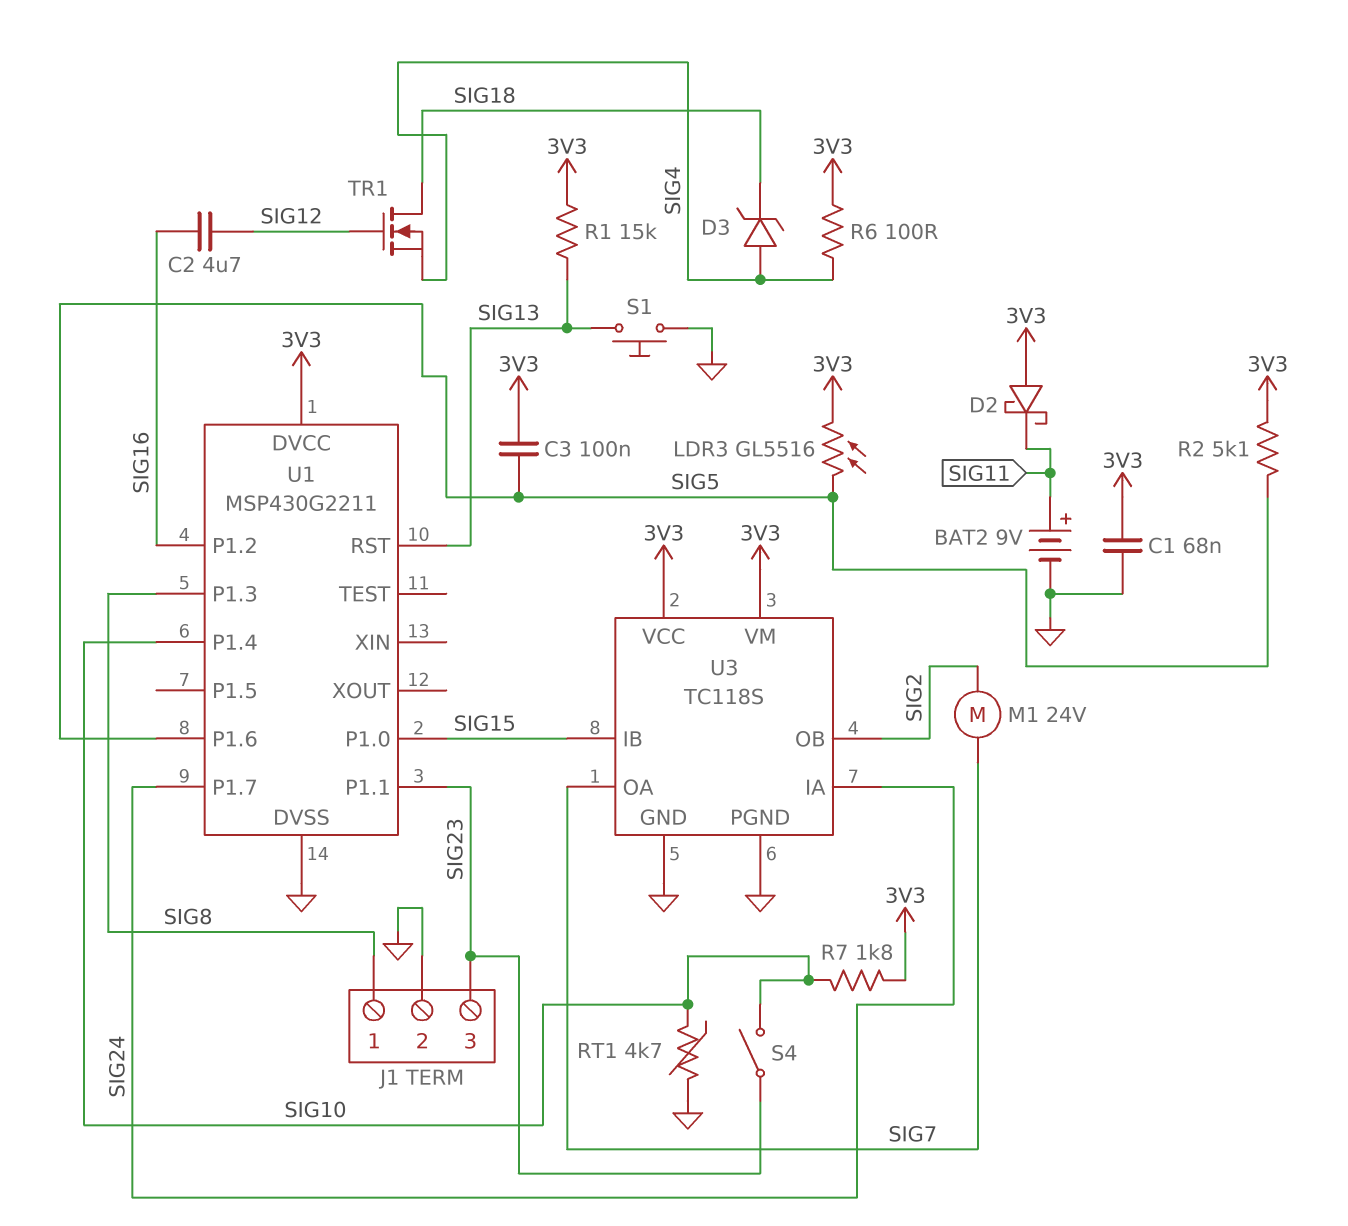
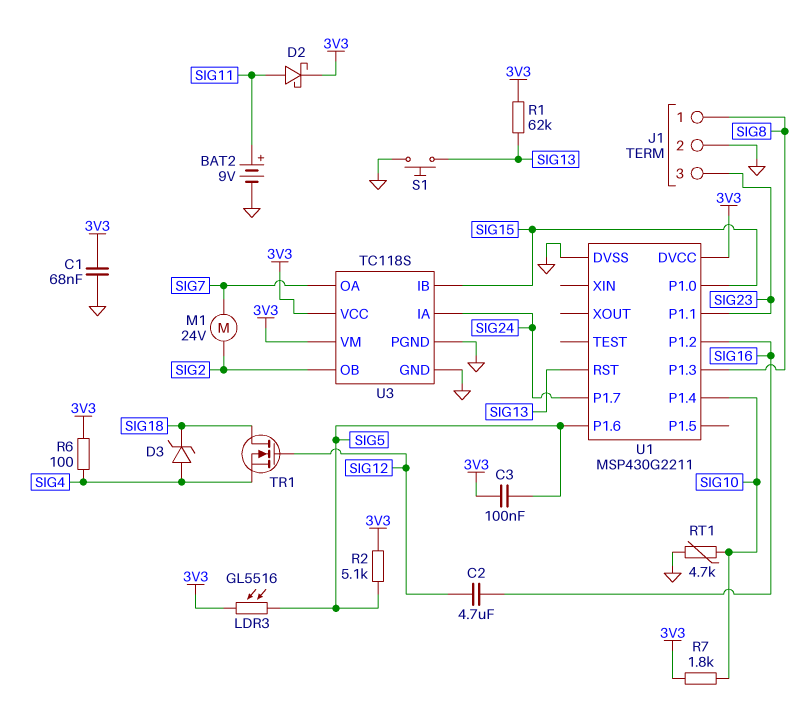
D2: schottky (A 3V3, K SIG11) -> schottky (A SIG11, K 3V3)
R1: 15k (3V3, SIG13) -> 62k (3V3, SIG13)
S4: switch (SIG10, SIG23) -> none

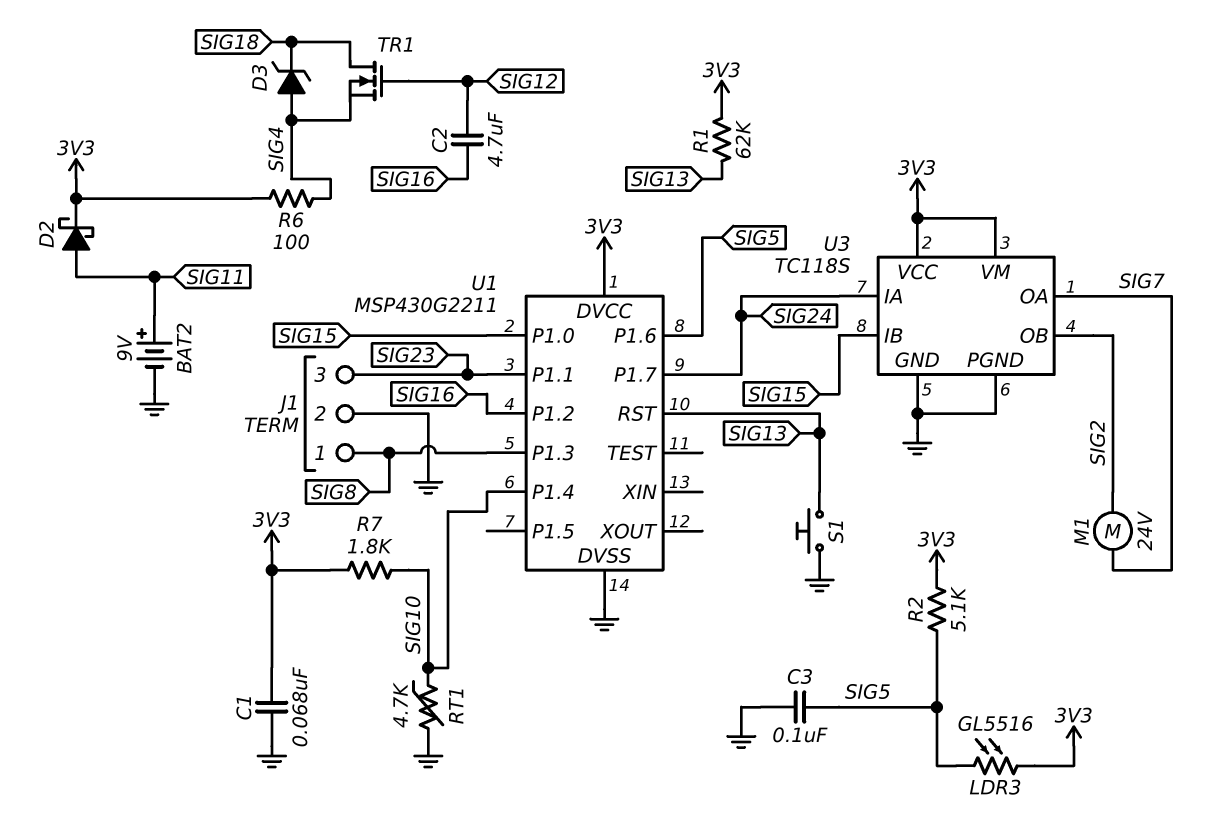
C3: 100nF (3V3, SIG5) -> 100nF (GND, SIG5)

